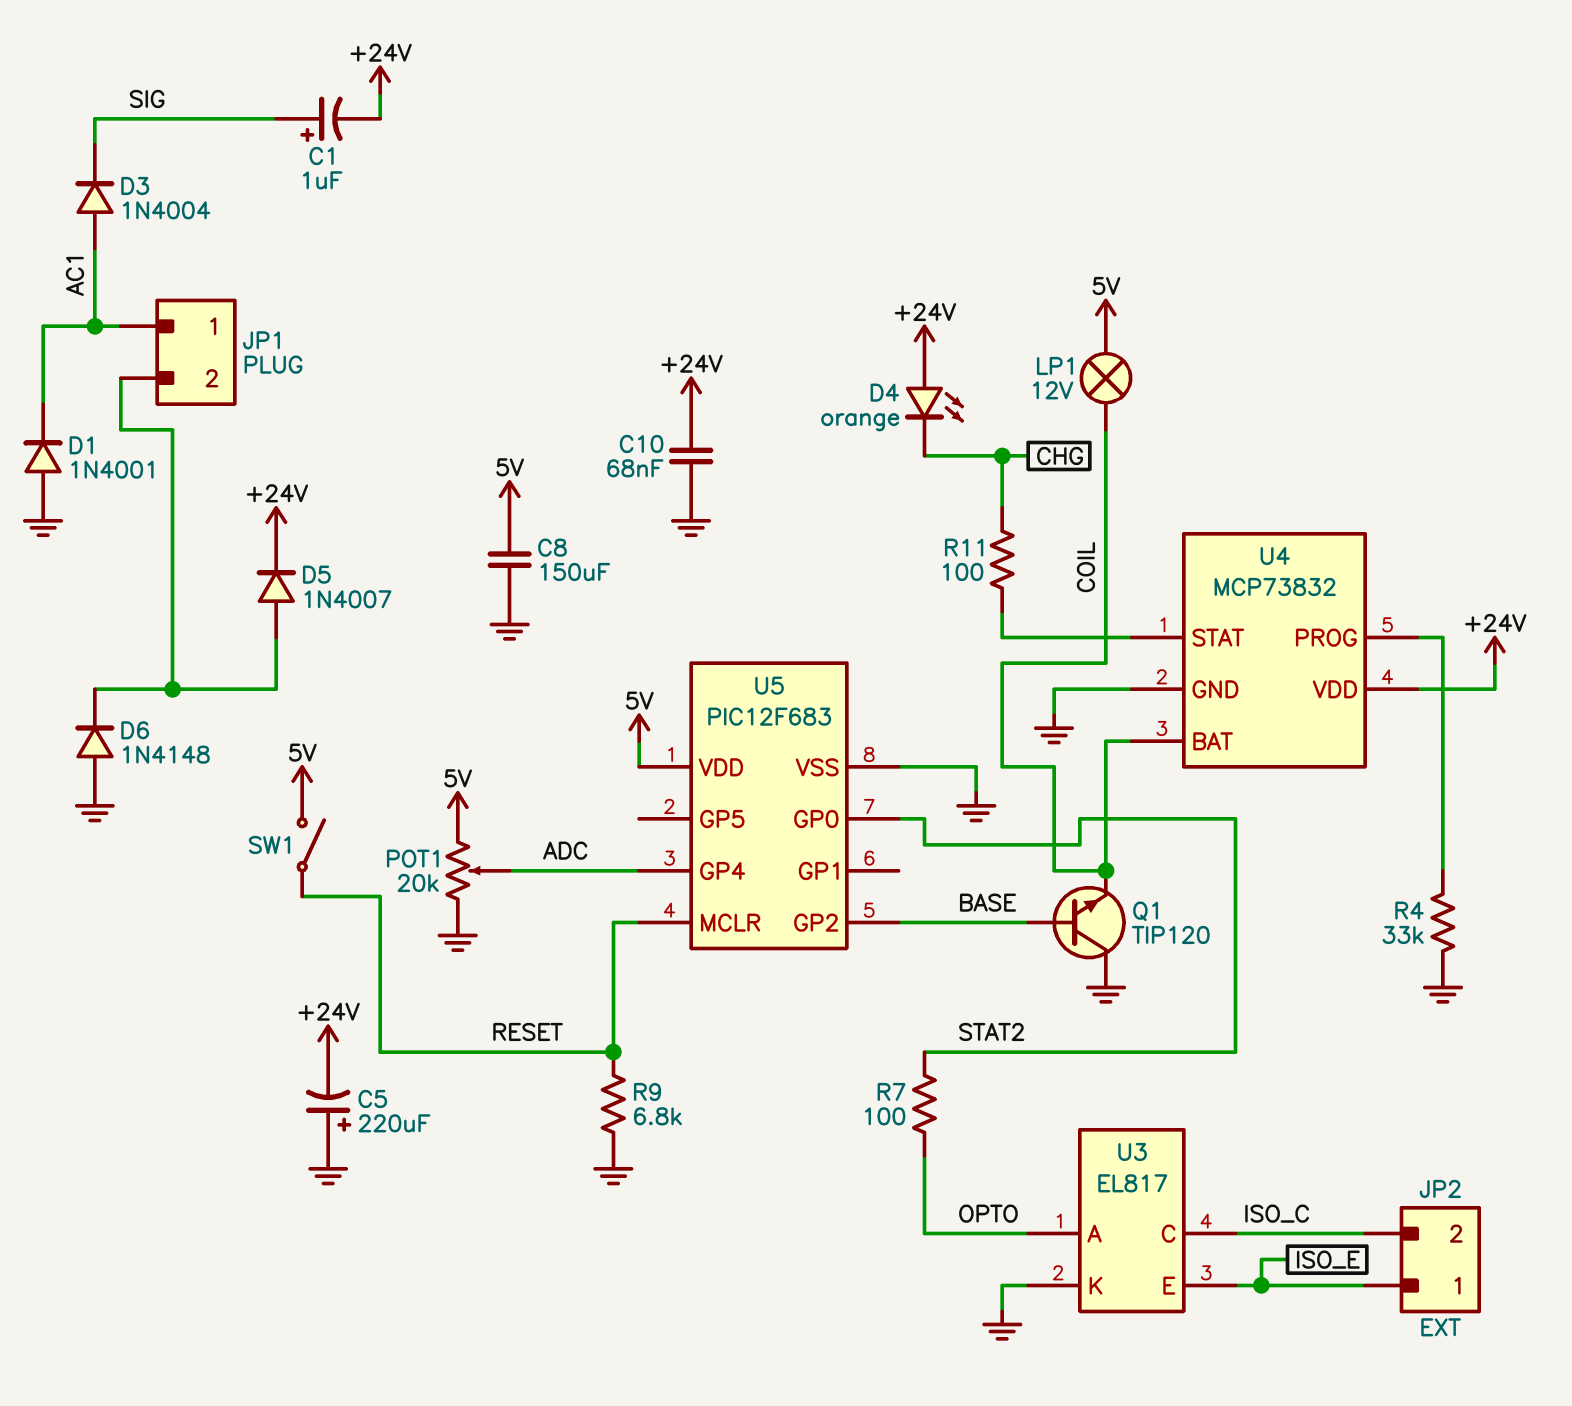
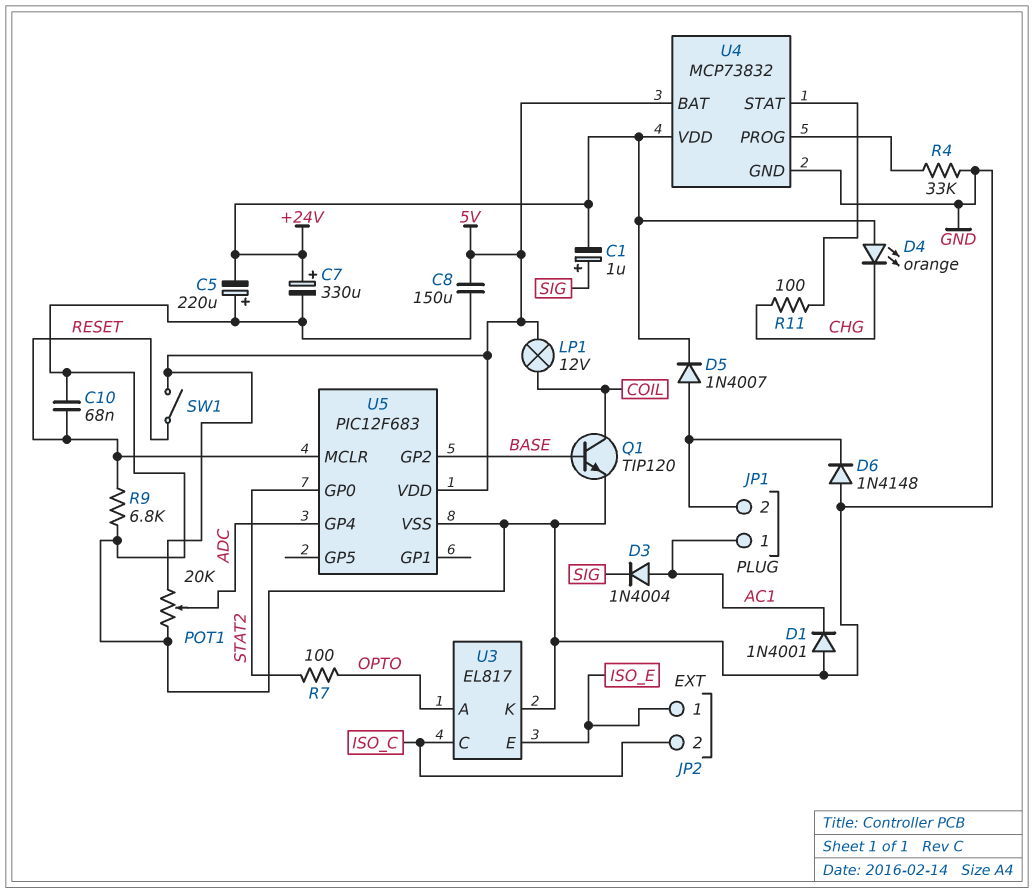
C7: none -> 330uF (plus +24V, minus GND)
C10: 68nF (+24V, GND) -> 68nF (GND, RESET)
Q1: NPN TIP120 (B BASE, C GND, E COIL) -> NPN TIP120 (B BASE, C COIL, E GND)
U4 pin BAT: COIL -> 5V

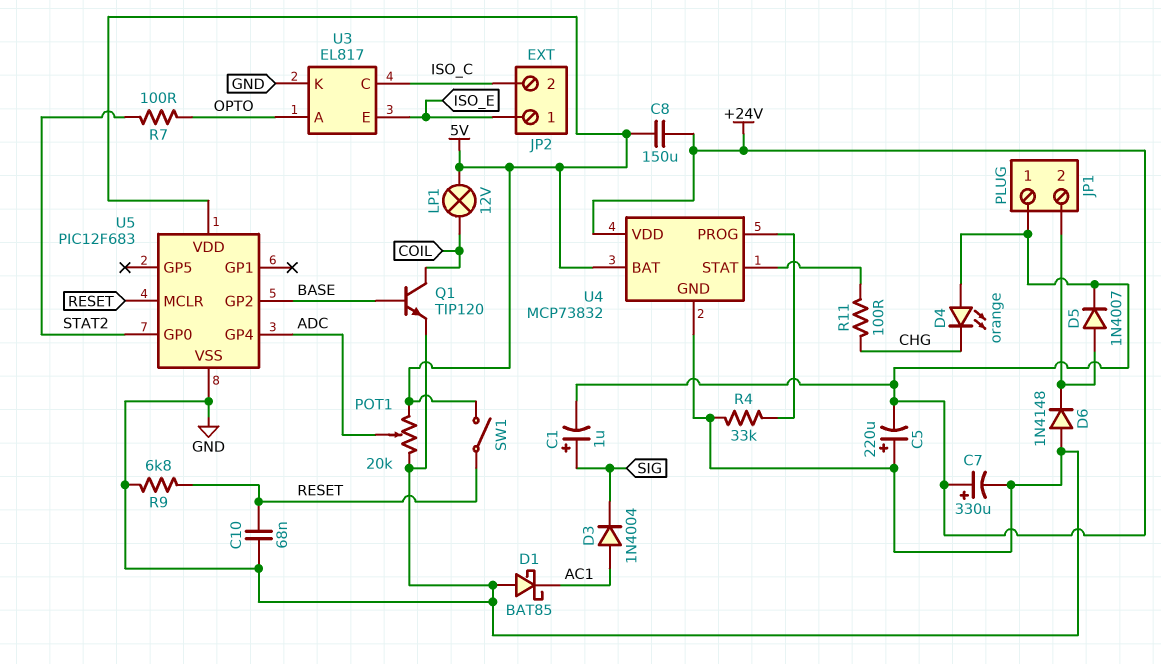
C8: 150uF (5V, GND) -> 150uF (+24V, 5V)
D1: diode 1N4001 (A GND, K AC1) -> schottky BAT85 (A GND, K AC1)
JP1 pin 1: AC1 -> +24V

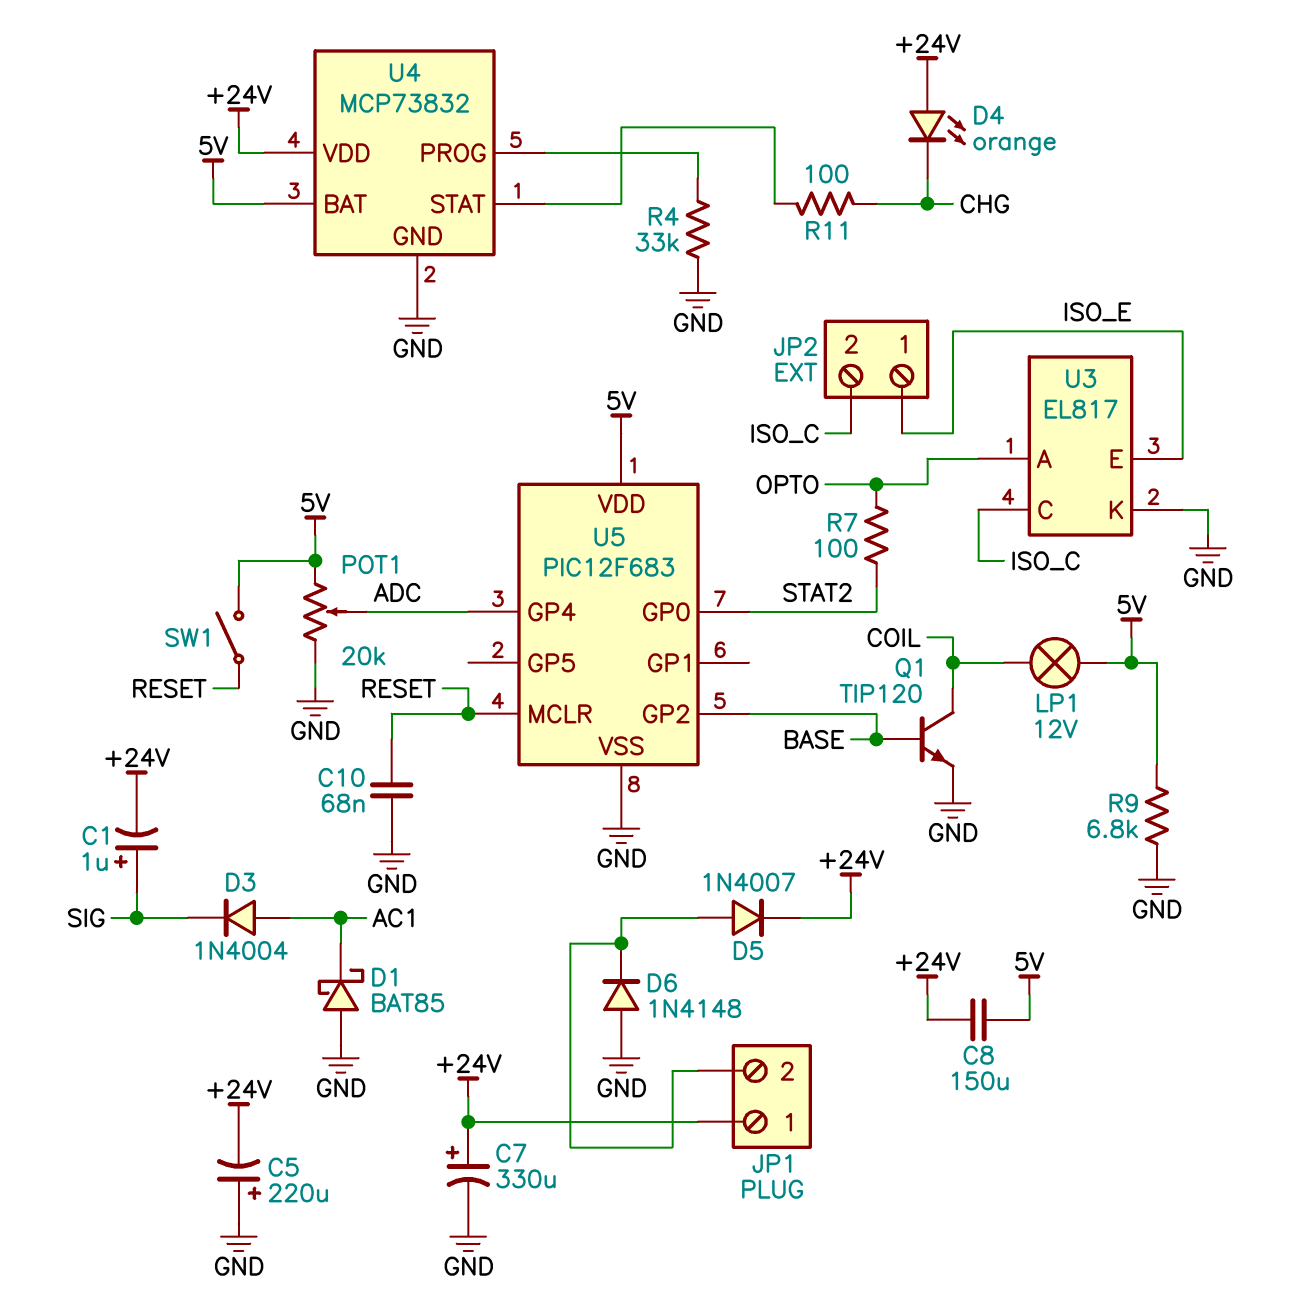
R9: 6.8k (GND, RESET) -> 6.8k (5V, GND)

